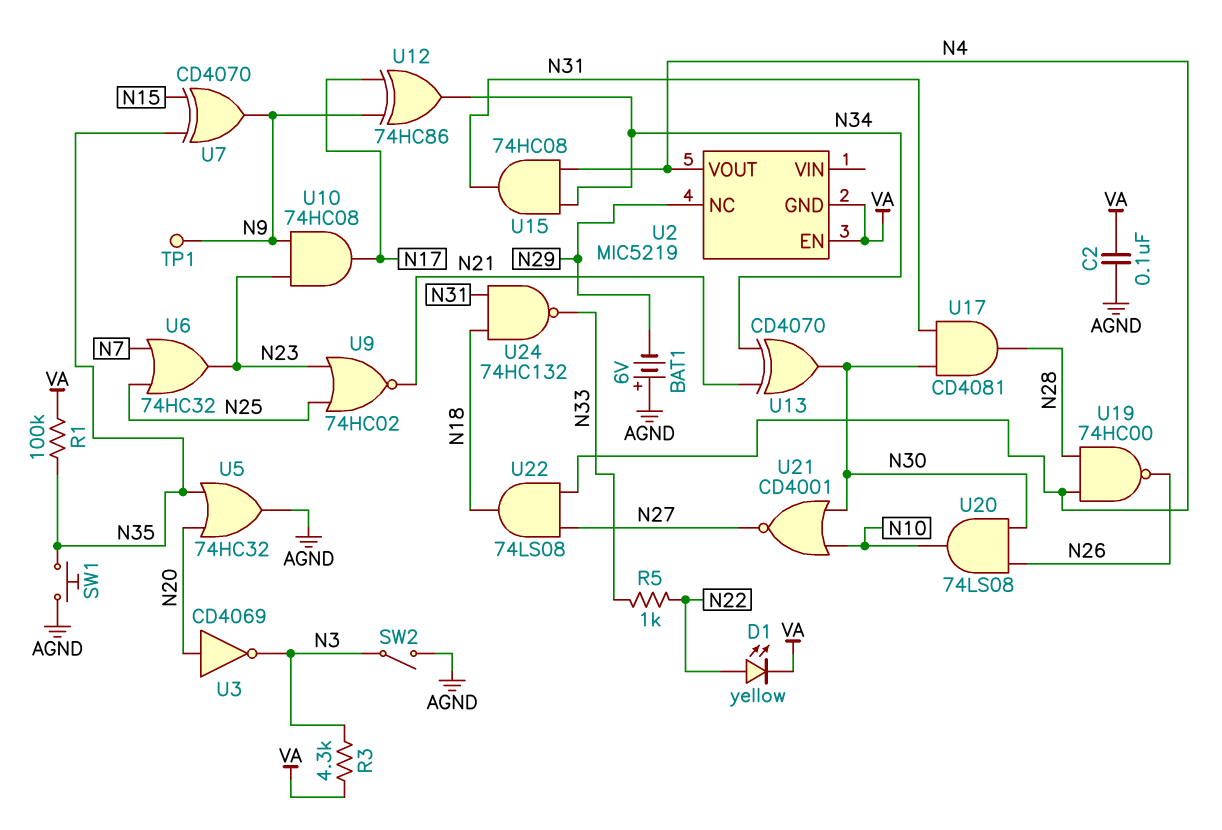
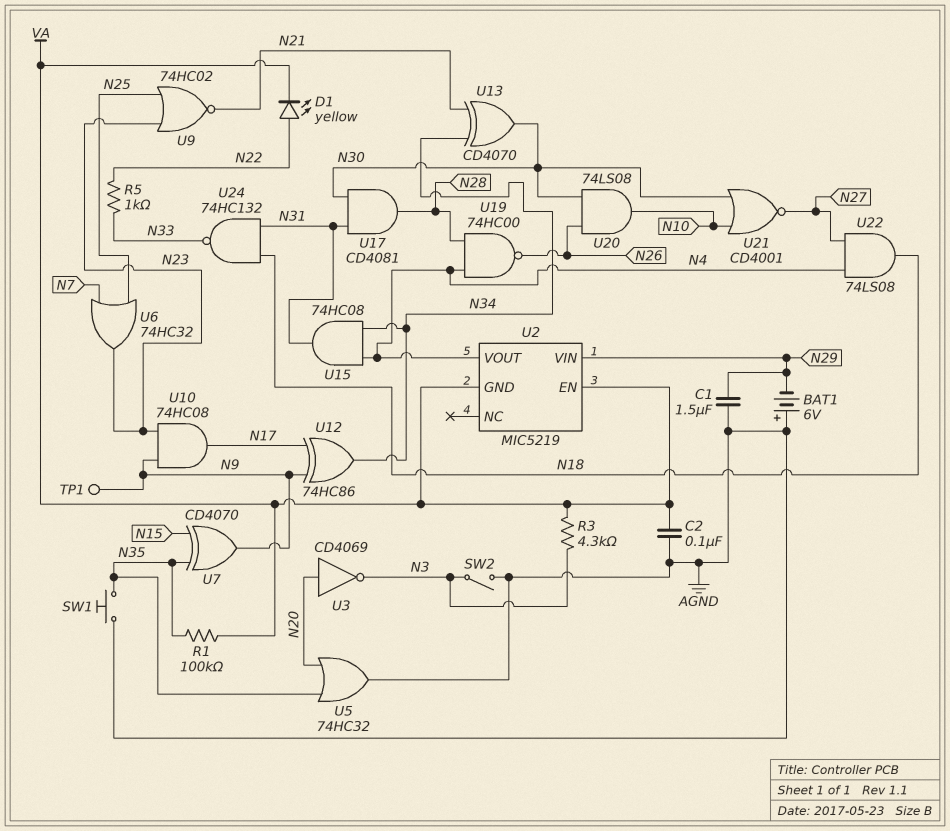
C1: none -> 1.5uF (AGND, N29)
U2 pin NC: N29 -> none
U2 pin VIN: none -> N29

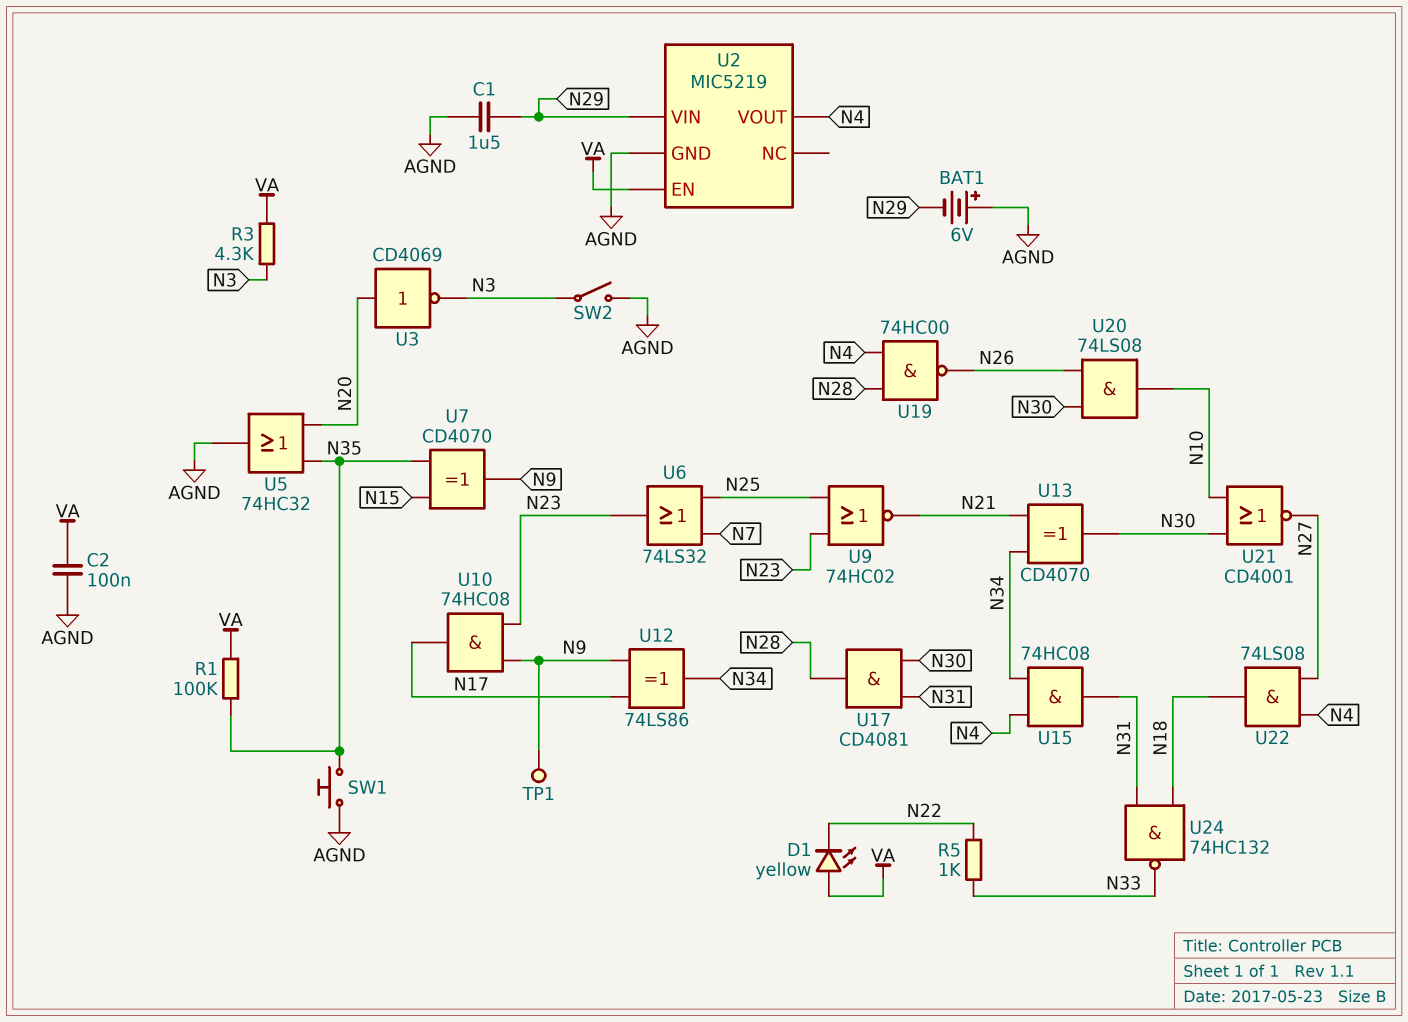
D1: LED yellow (A N22, K VA) -> LED yellow (A VA, K N22)
U2 pin GND: VA -> AGND
U6: OR 74HC32 (in N7, in N25, out N23) -> OR 74LS32 (in N7, in N25, out N23)
U12: XOR 74HC86 (in N9, in N17, out N34) -> XOR 74LS86 (in N9, in N17, out N34)

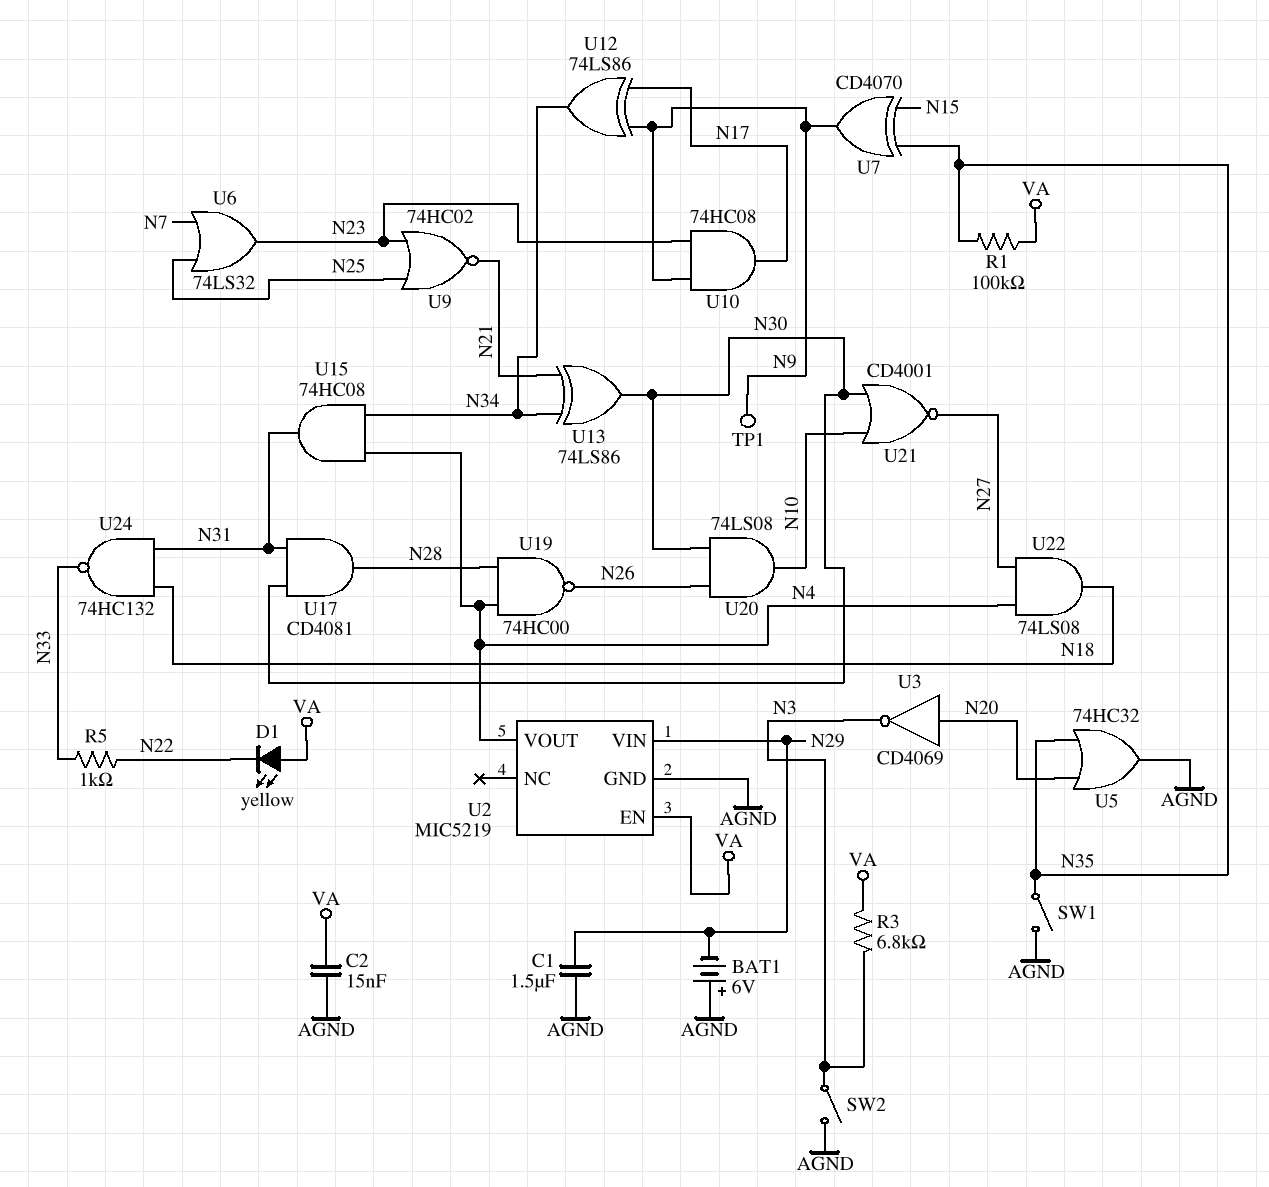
C2: 100nF (AGND, VA) -> 15nF (AGND, VA)
R3: 4.3k (N3, VA) -> 6.8k (N3, VA)
SW1: button (AGND, N35) -> switch (AGND, N35)
U13: XOR CD4070 (in N21, in N34, out N30) -> XOR 74LS86 (in N21, in N34, out N30)

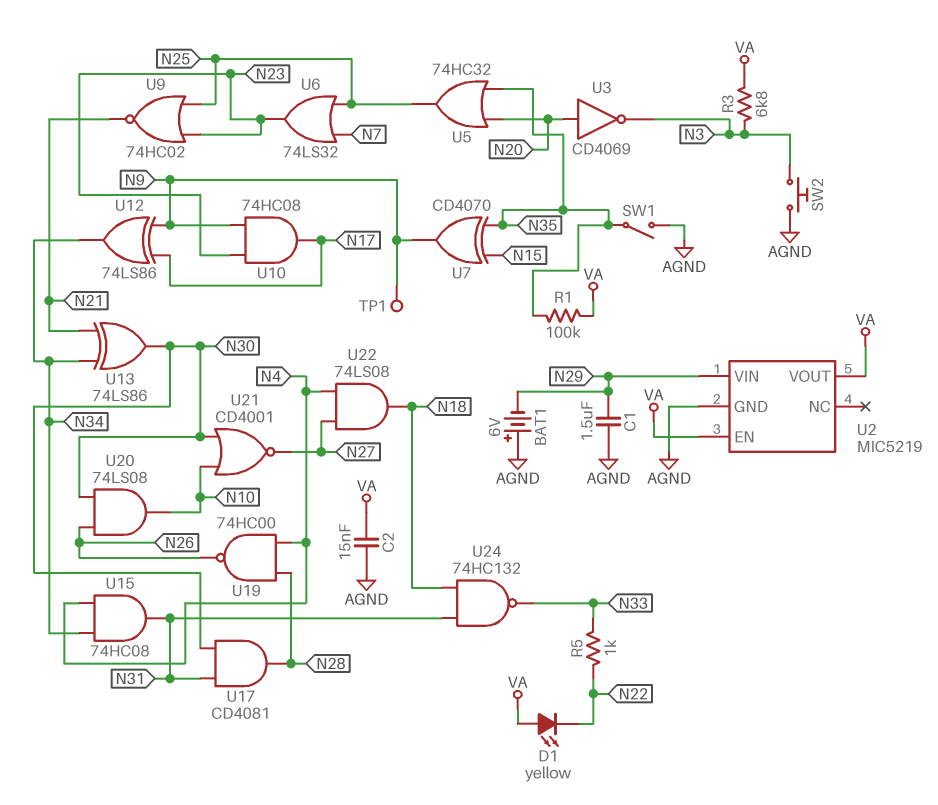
SW2: switch (AGND, N3) -> button (AGND, N3)
U2 pin VOUT: N4 -> VA
U5: OR 74HC32 (in N20, in N35, out AGND) -> OR 74HC32 (in N20, in N35, out N25)

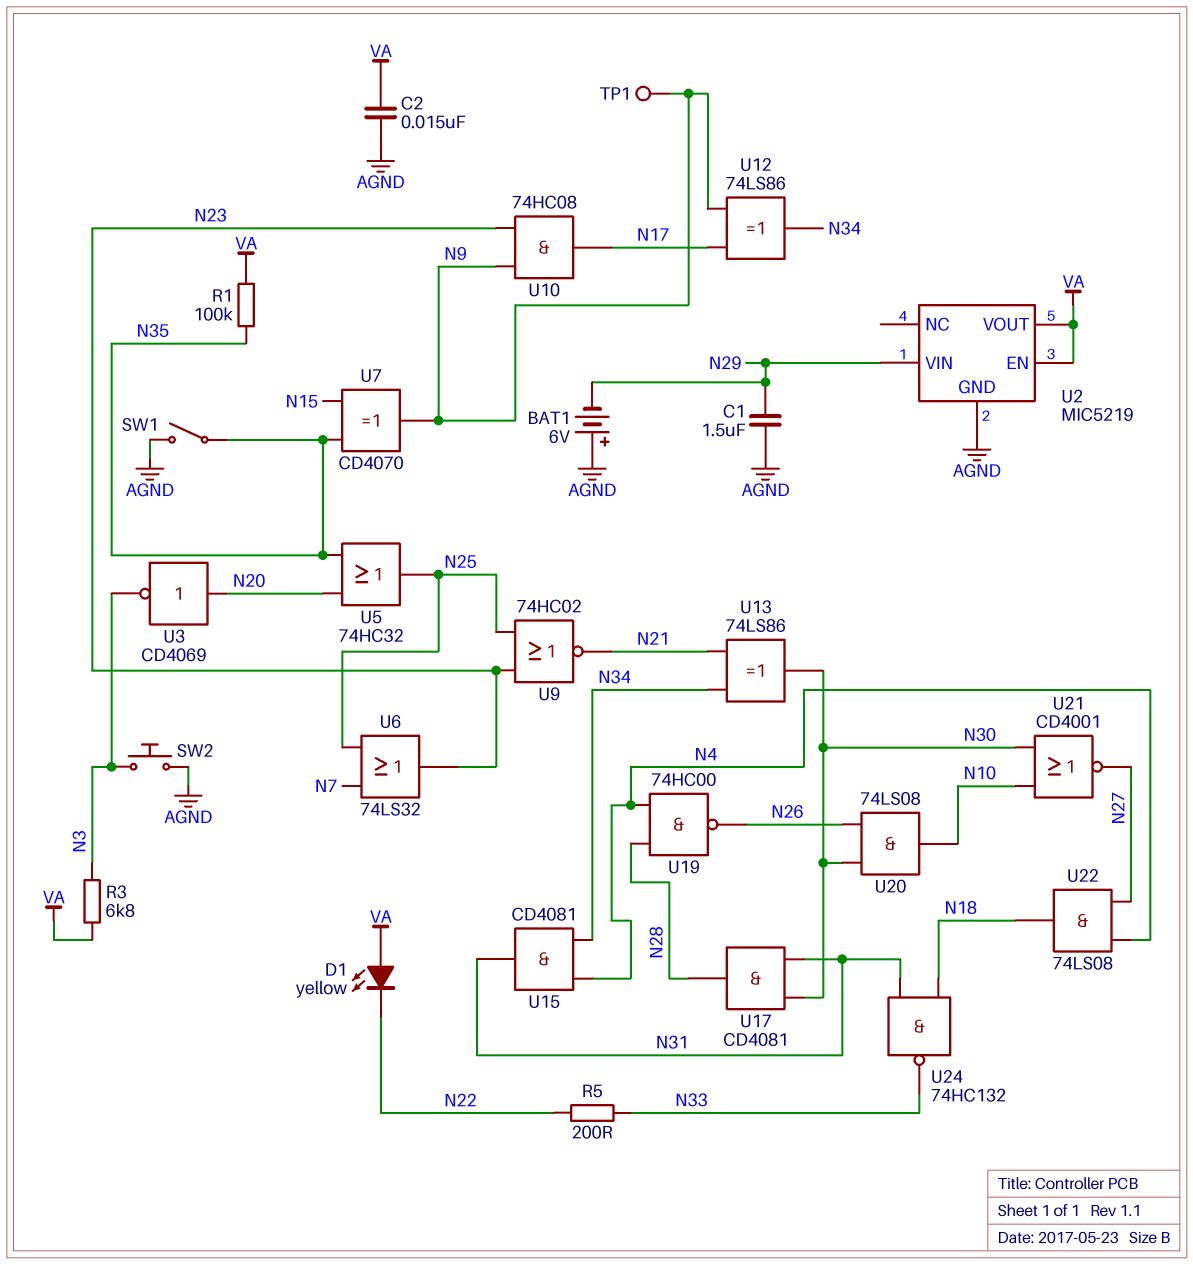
R5: 1k (N22, N33) -> 200 (N22, N33)
U15: AND 74HC08 (in N4, in N34, out N31) -> AND CD4081 (in N4, in N34, out N31)

